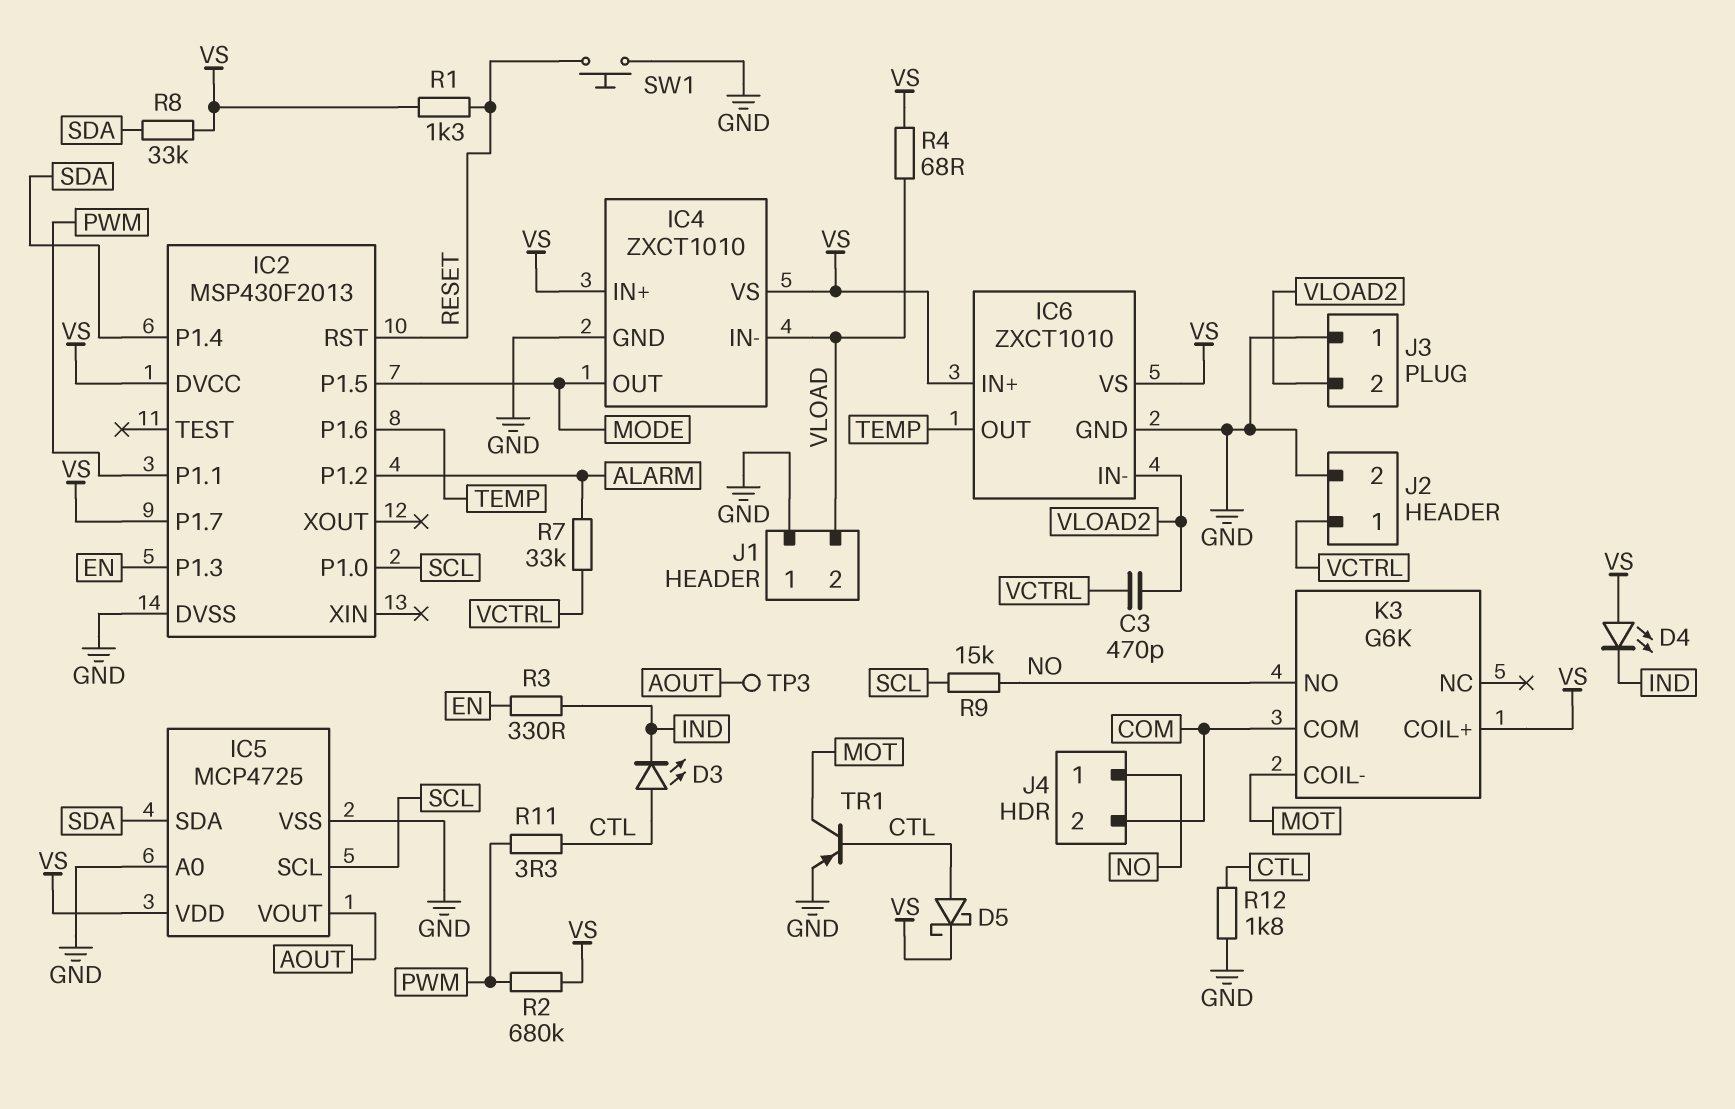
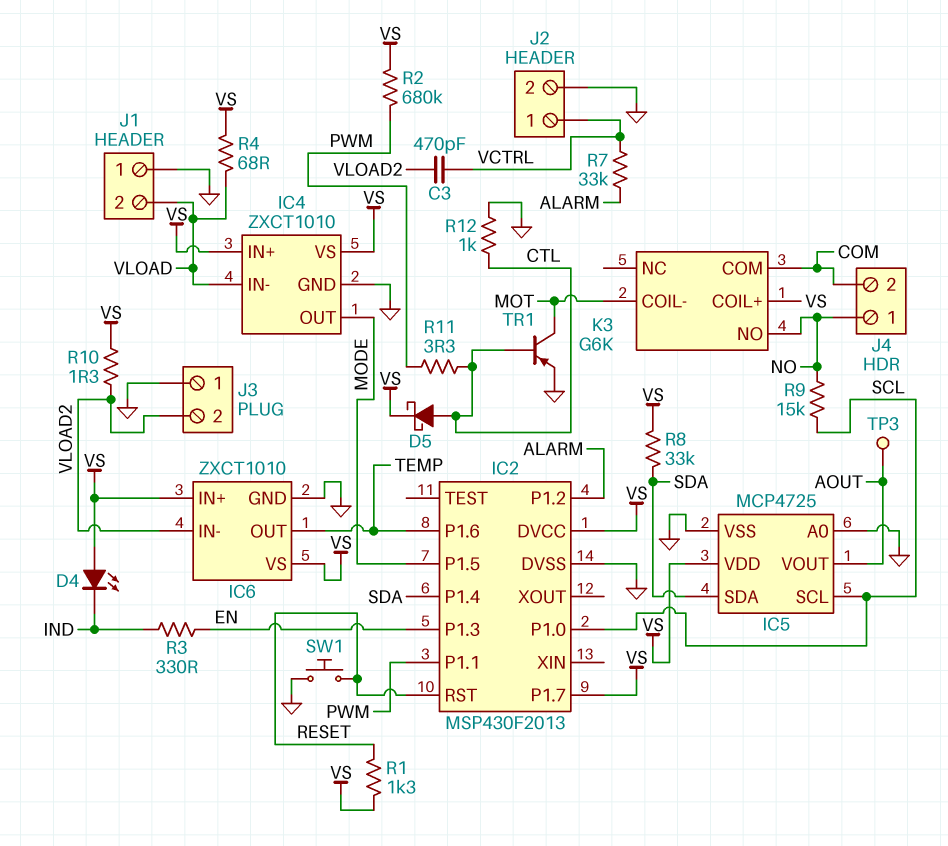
D3: LED (A CTL, K IND) -> none
R10: none -> 1.3 (VLOAD2, VS)
R12: 1.8k (CTL, GND) -> 1k (CTL, GND)

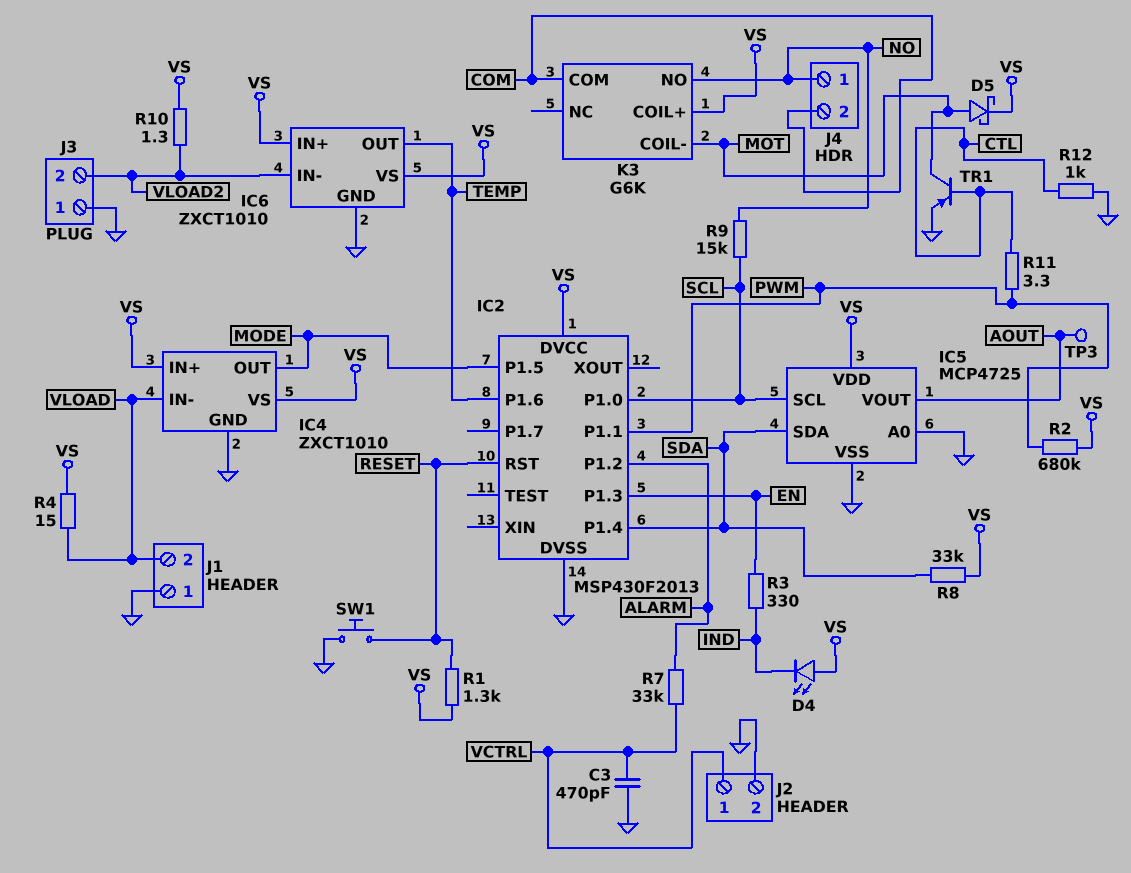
C3: 470pF (VCTRL, VLOAD2) -> 470pF (GND, VCTRL)
D5: schottky (A CTL, K VS) -> schottky (A MOT, K VS)
IC2 pin P1.7: VS -> none
R4: 68 (VLOAD, VS) -> 15 (VLOAD, VS)

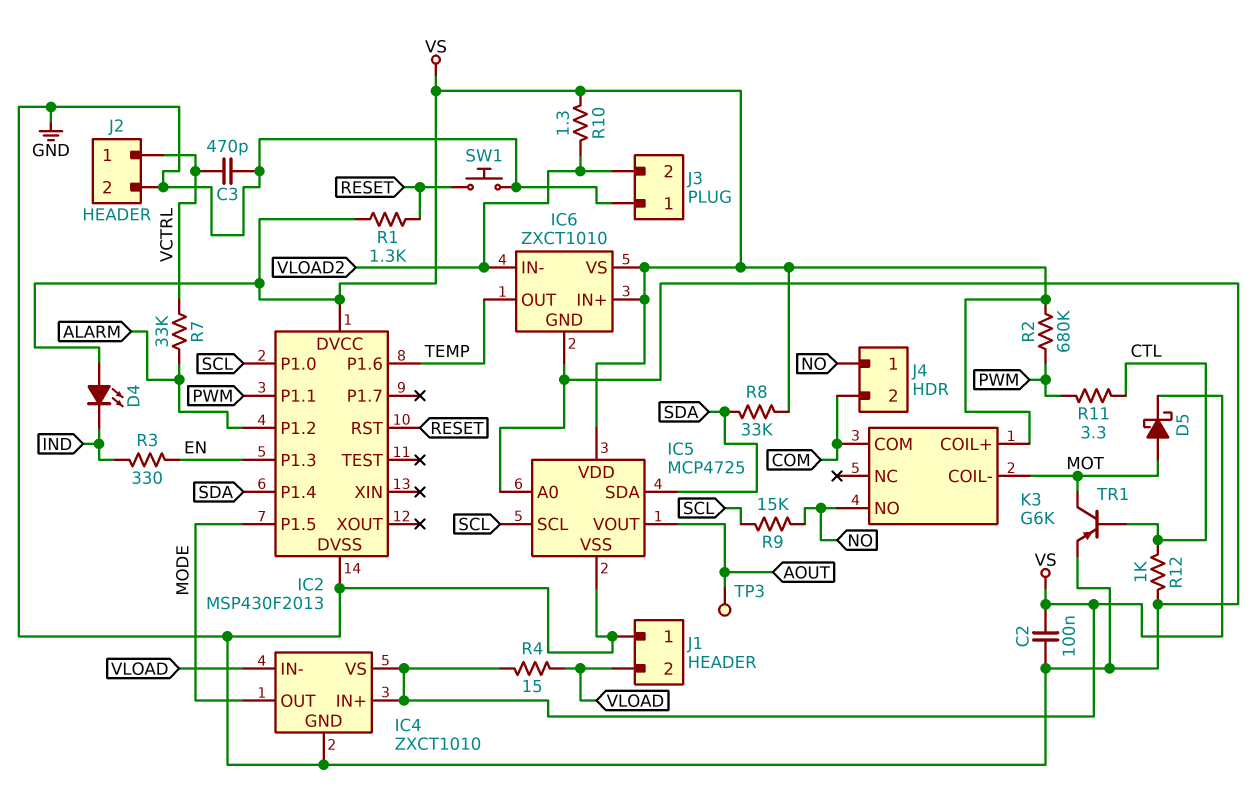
C2: none -> 100nF (GND, VS)

